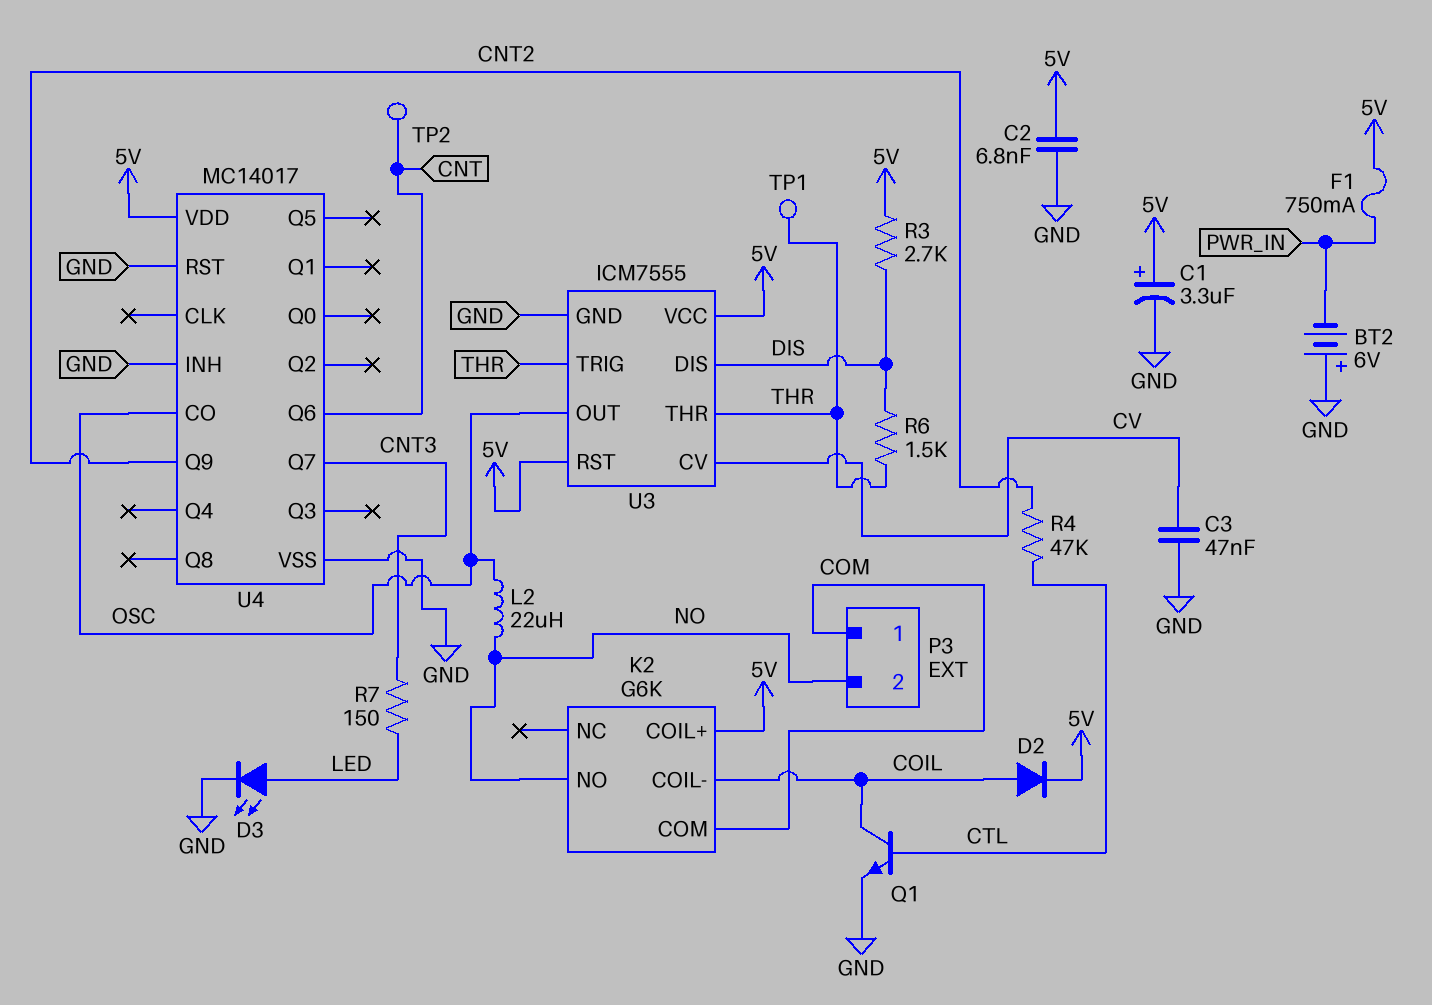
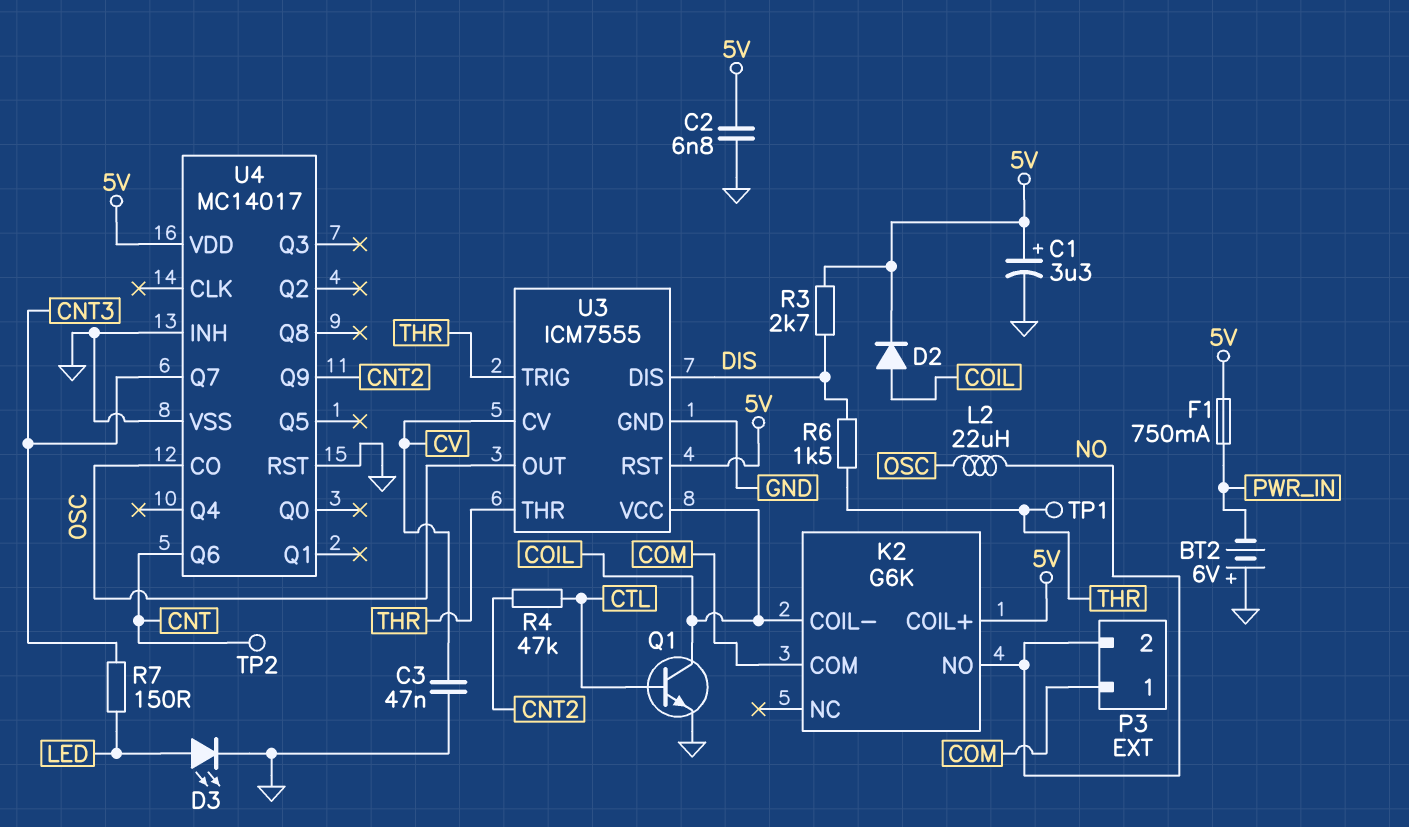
U3 pin VCC: 5V -> COIL

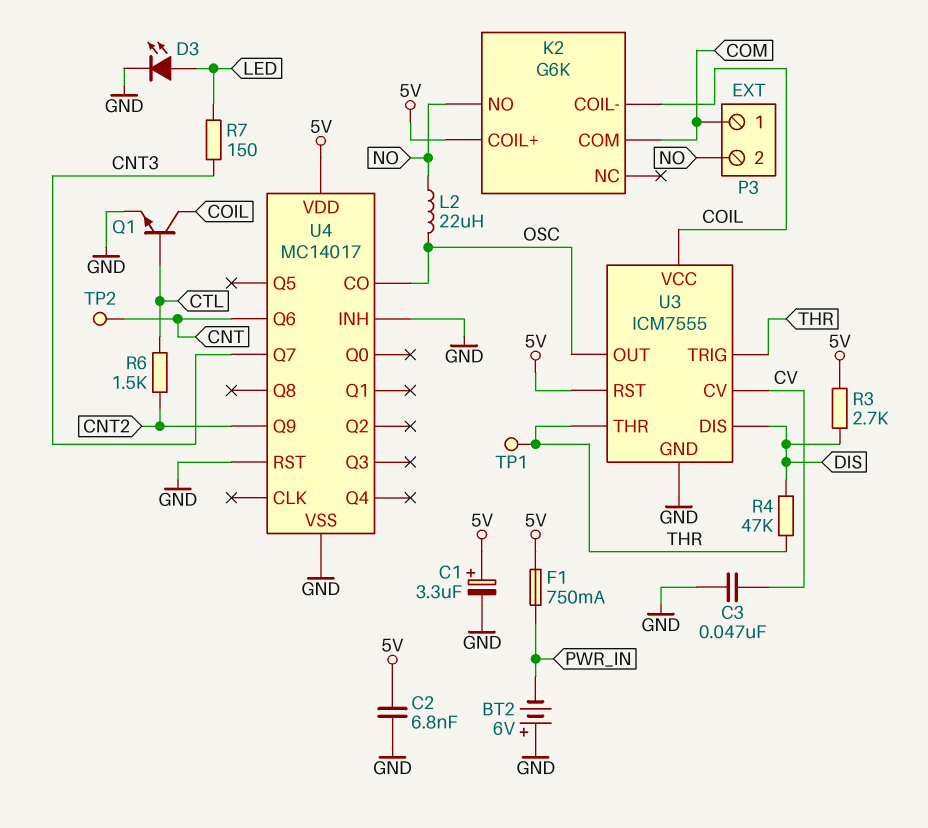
D2: diode (A COIL, K 5V) -> none
R4: 47k (CNT2, CTL) -> 47k (DIS, THR)
R6: 1.5k (DIS, THR) -> 1.5k (CNT2, CTL)

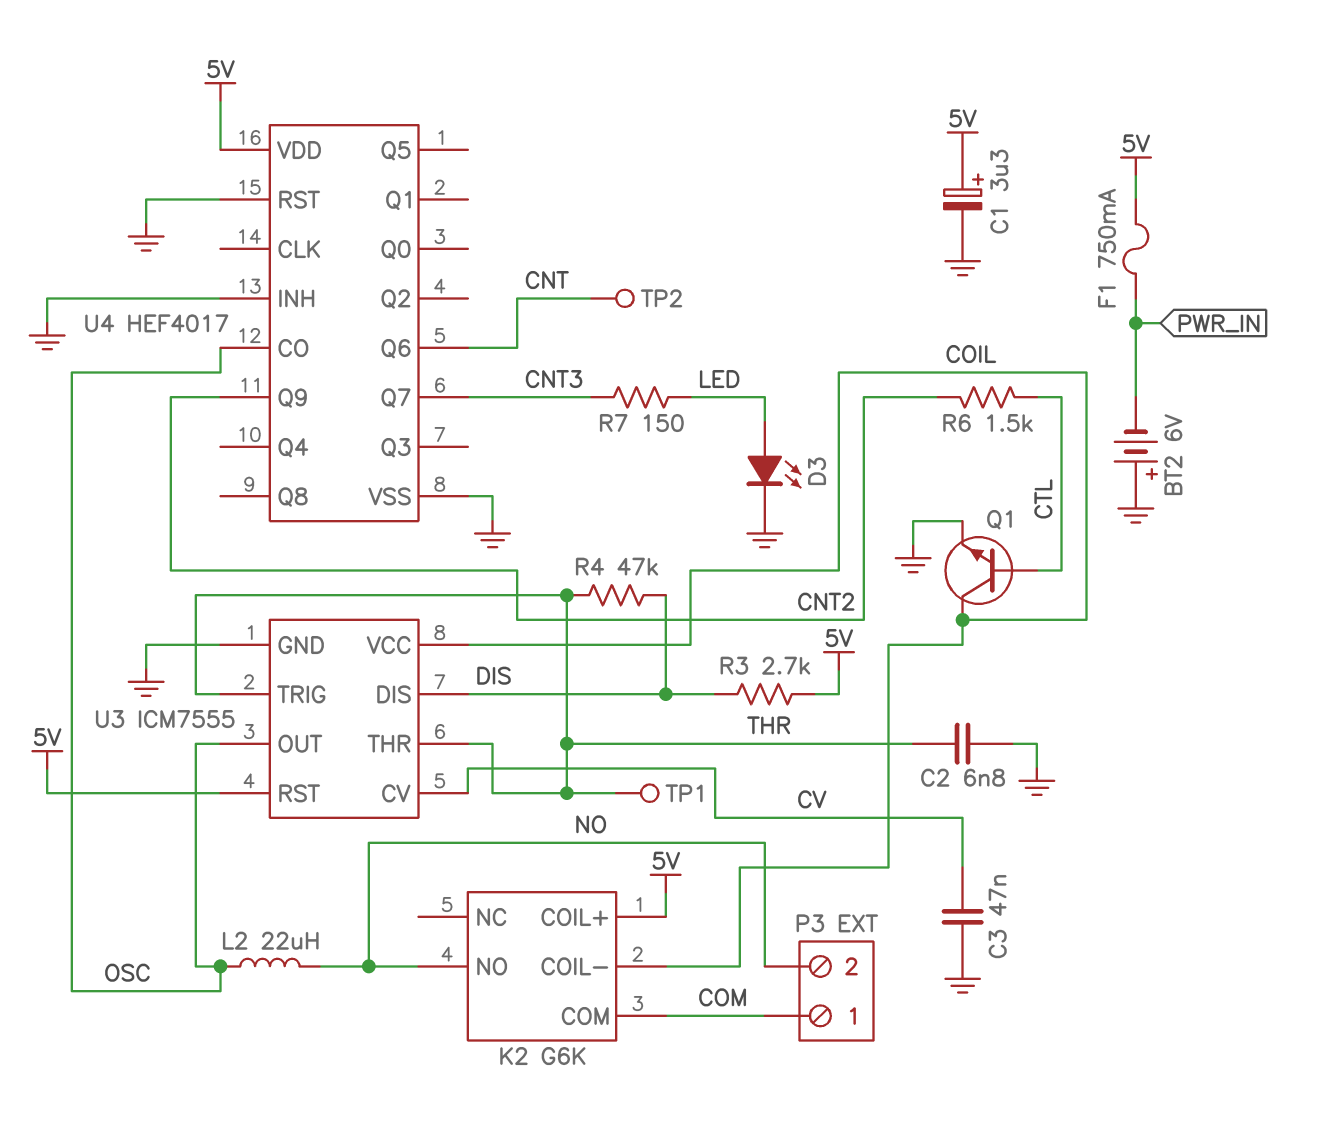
C2: 6.8nF (5V, GND) -> 6.8nF (GND, THR)
U4: MC14017 -> HEF4017

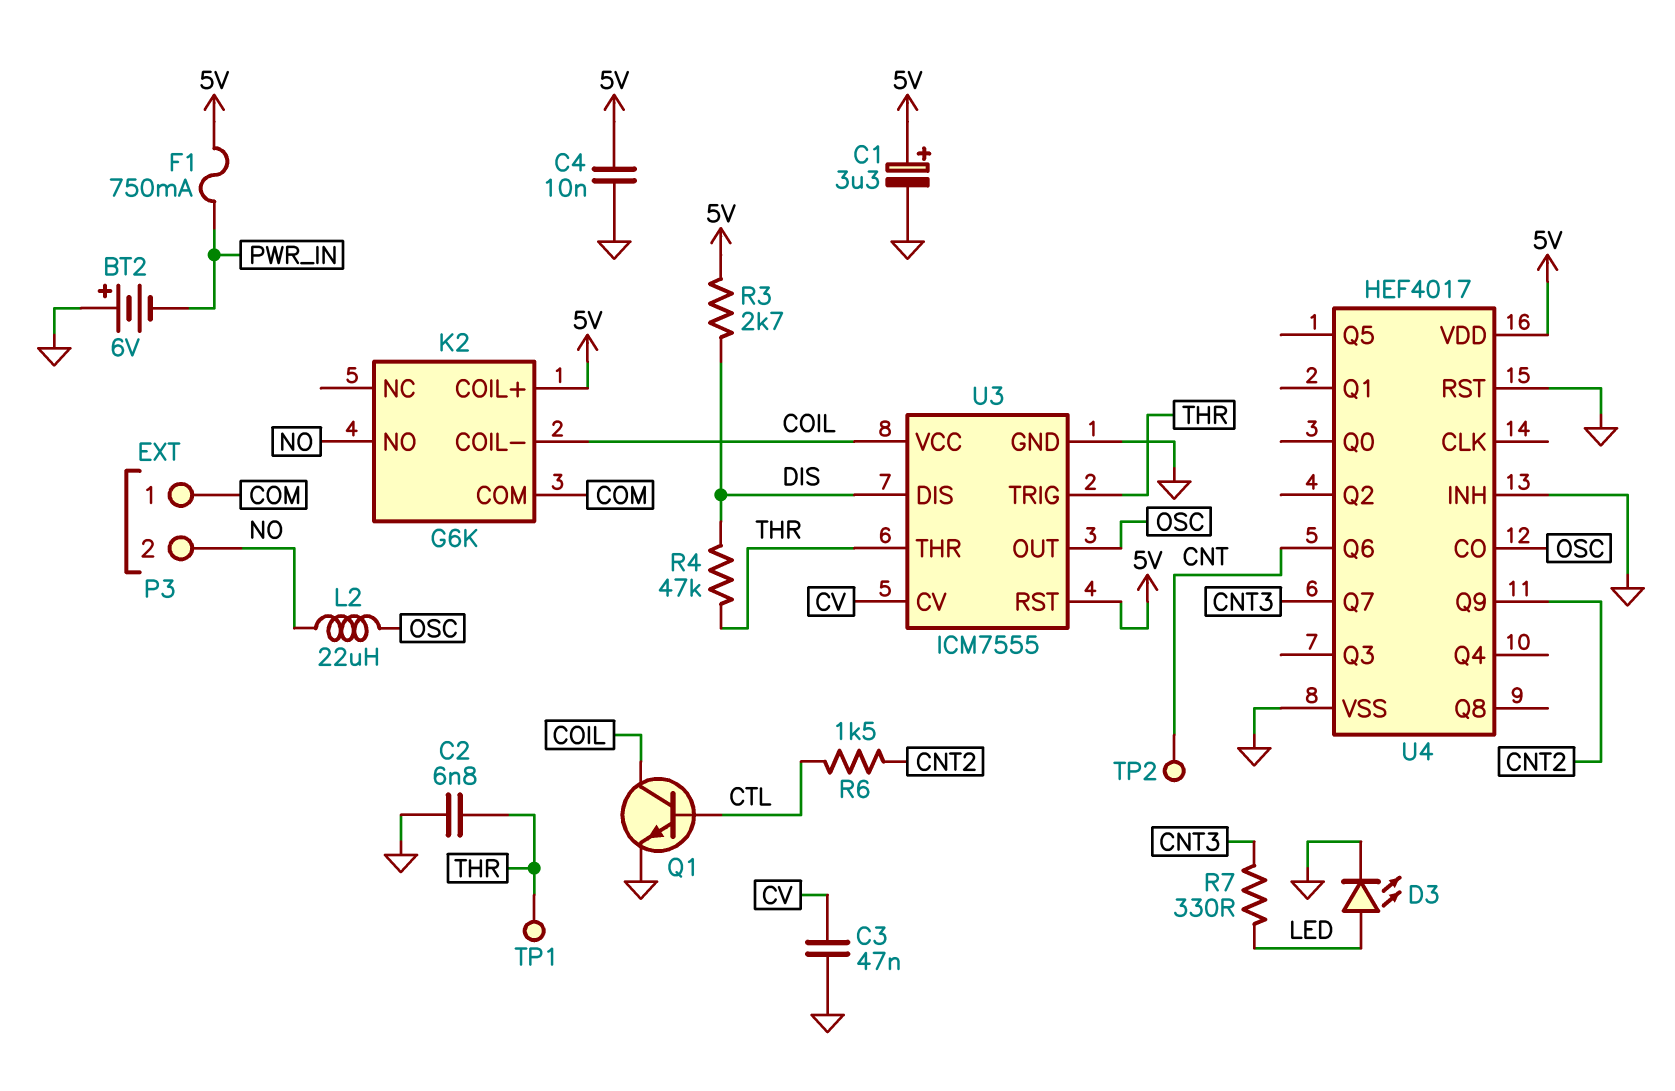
C4: none -> 10nF (5V, GND)
R7: 150 (CNT3, LED) -> 330 (CNT3, LED)

